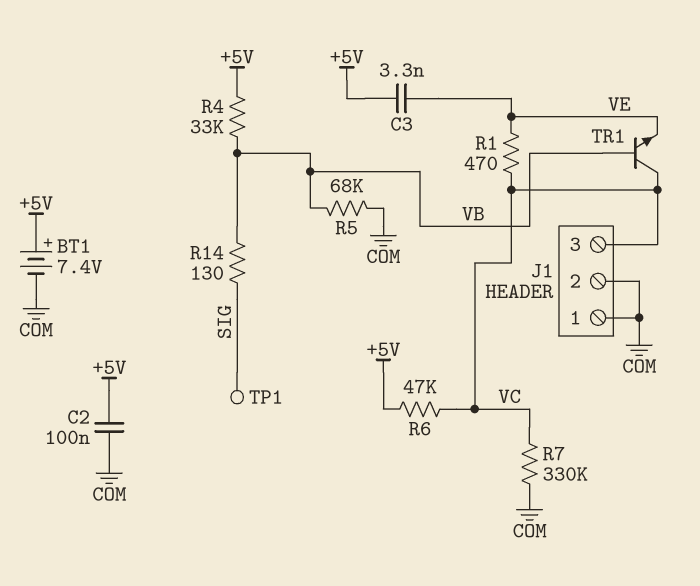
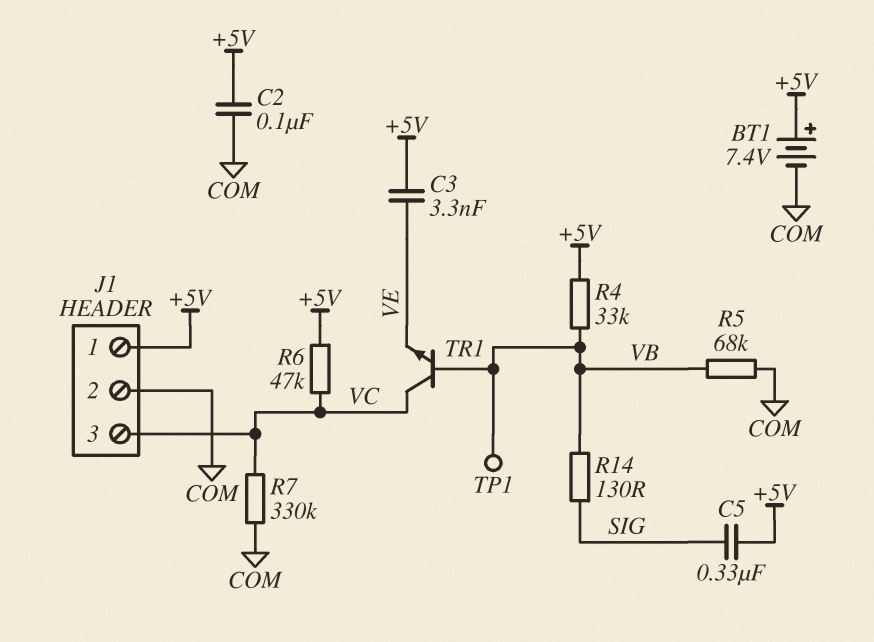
C5: none -> 330nF (+5V, SIG)
J1 pin 1: COM -> +5V
R1: 470 (VC, VE) -> none
TP1: test point (SIG) -> test point (VB)

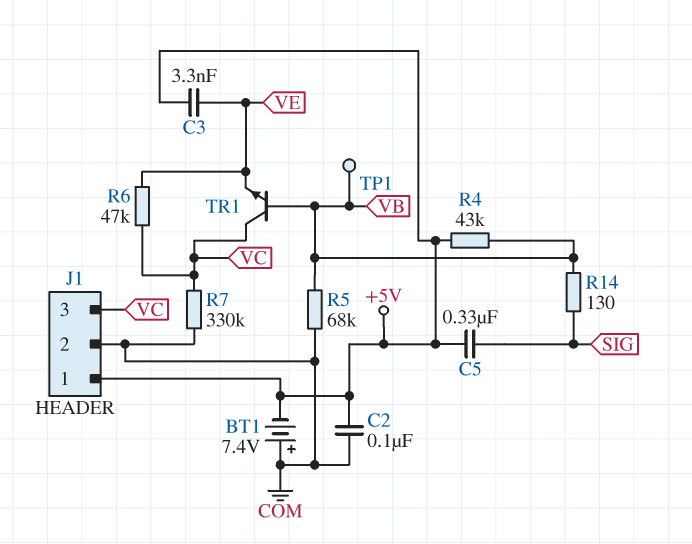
BT1: 7.4V (plus +5V, minus COM) -> 7.4V (plus COM, minus +5V)
R4: 33k (+5V, VB) -> 43k (+5V, VB)
R6: 47k (+5V, VC) -> 47k (VC, VE)

